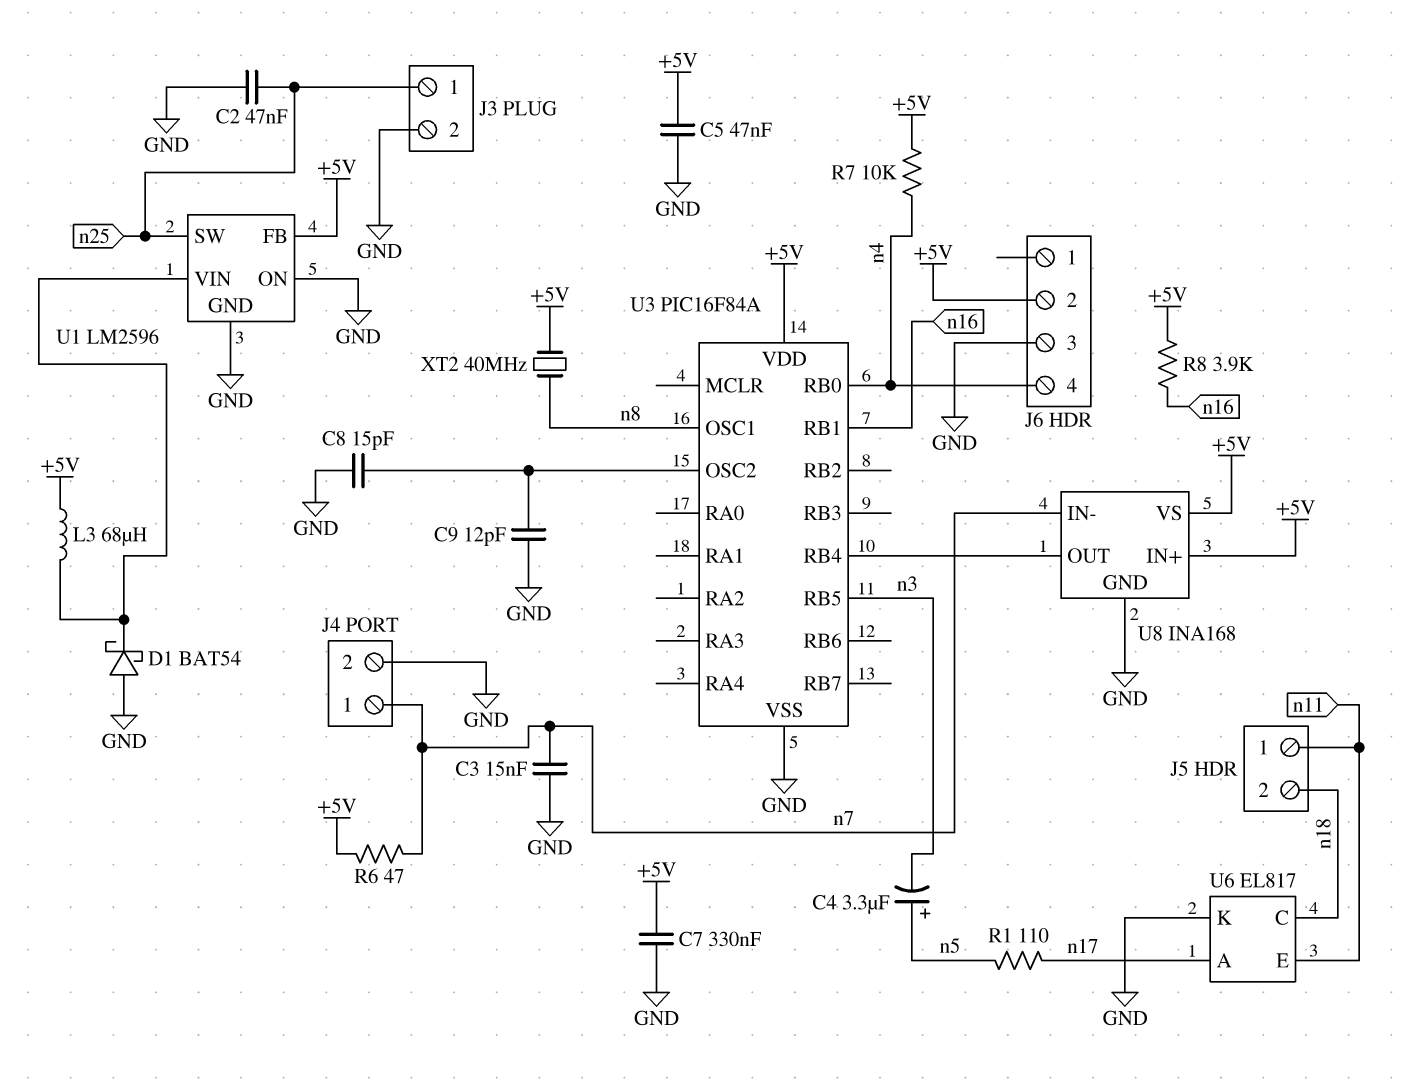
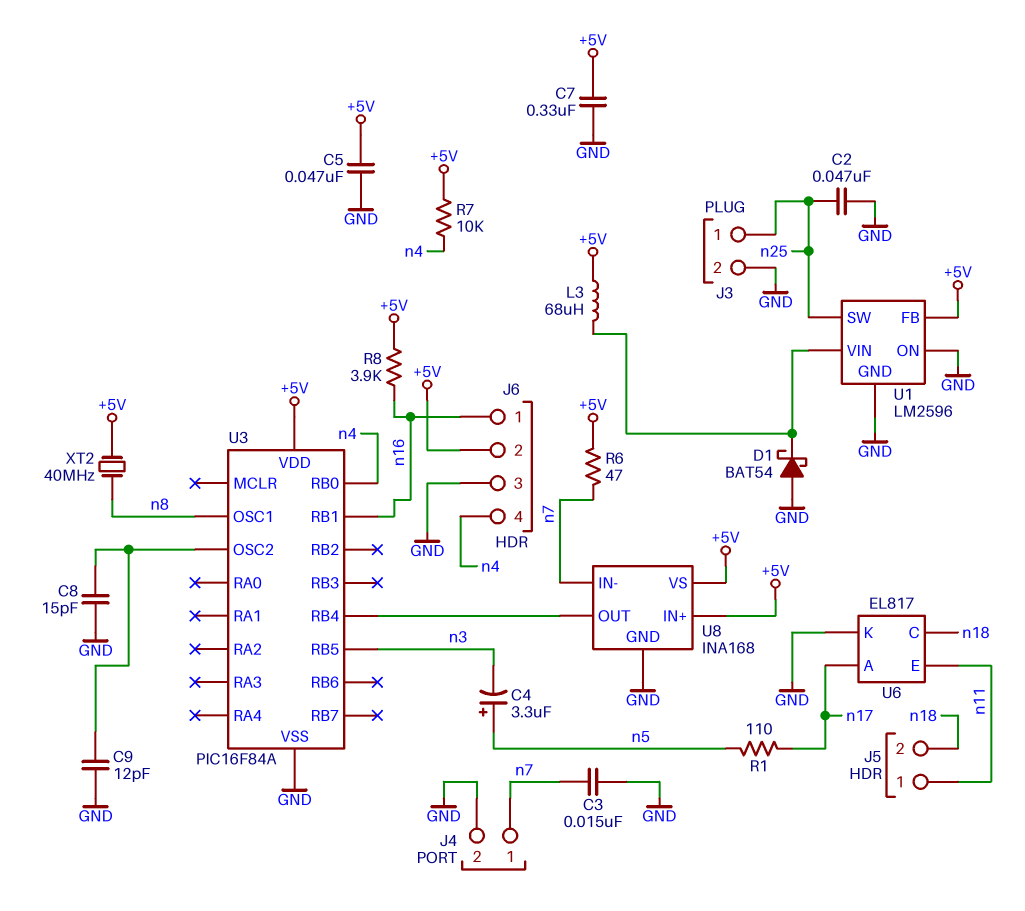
J6 pin 1: none -> n16

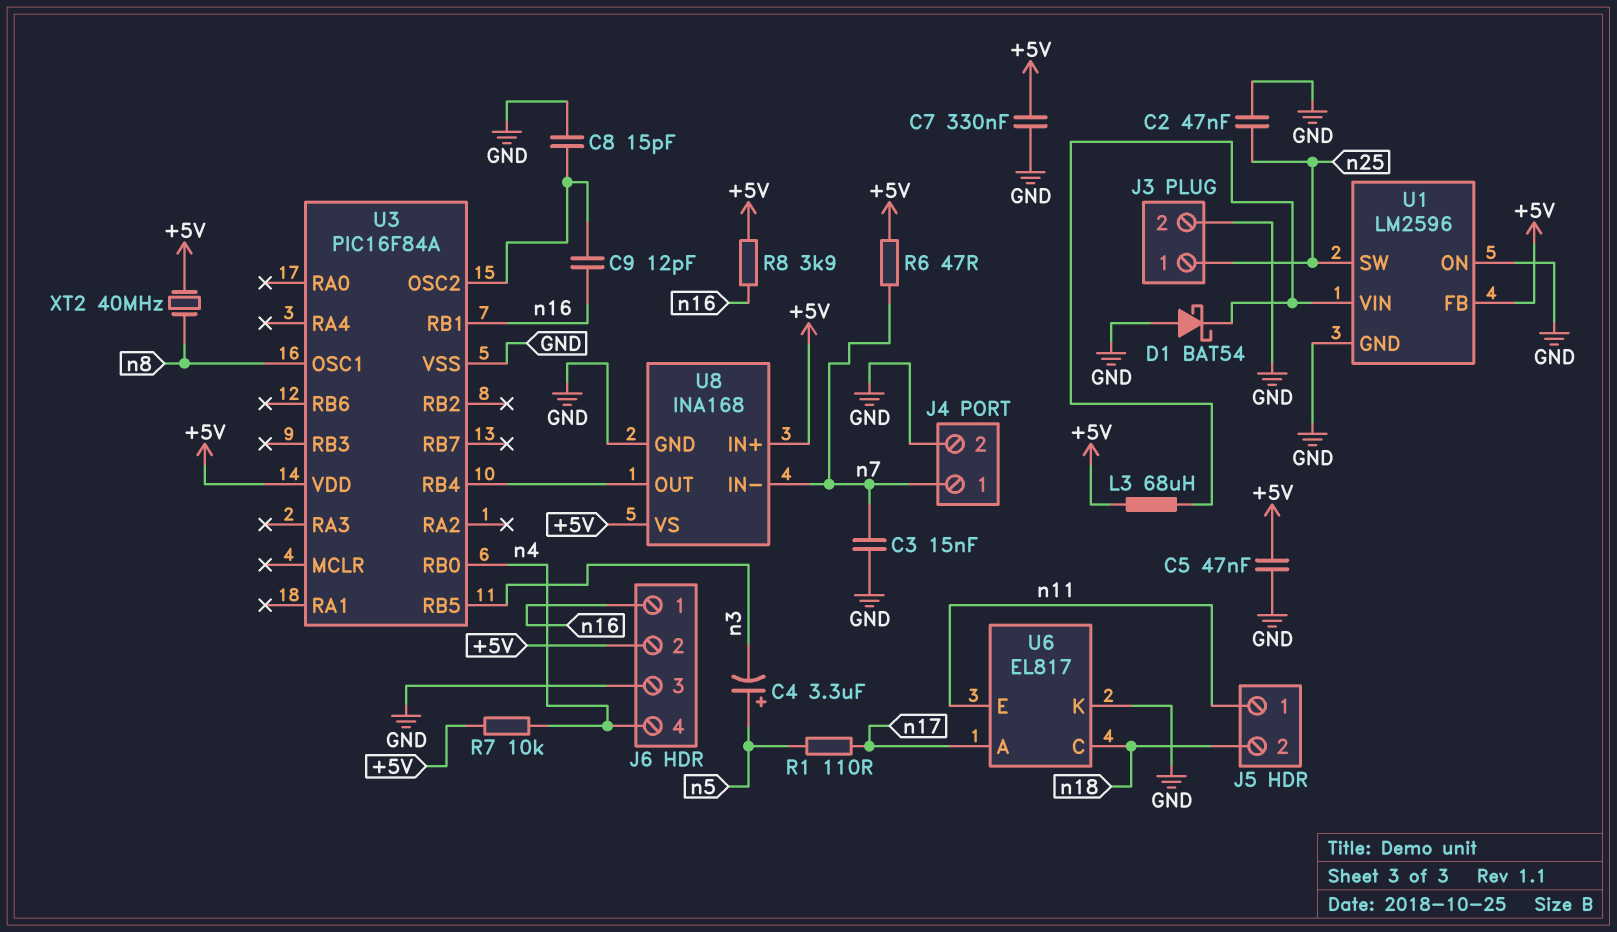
C9: 12pF (GND, U3/OSC2) -> 12pF (U3/OSC2, n16)

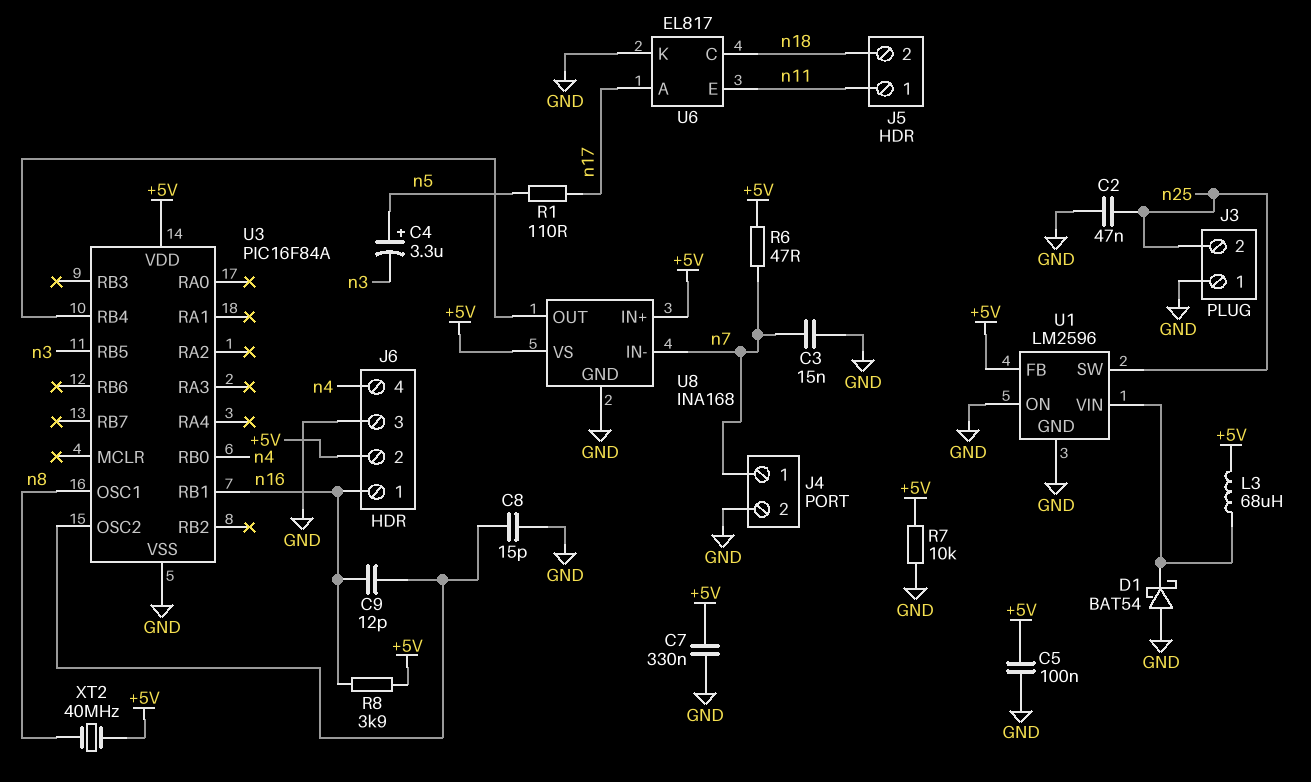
C5: 47nF (+5V, GND) -> 100nF (+5V, GND)
J3 pin 1: n25 -> GND
J3 pin 2: GND -> n25
R7: 10k (+5V, n4) -> 10k (+5V, GND)

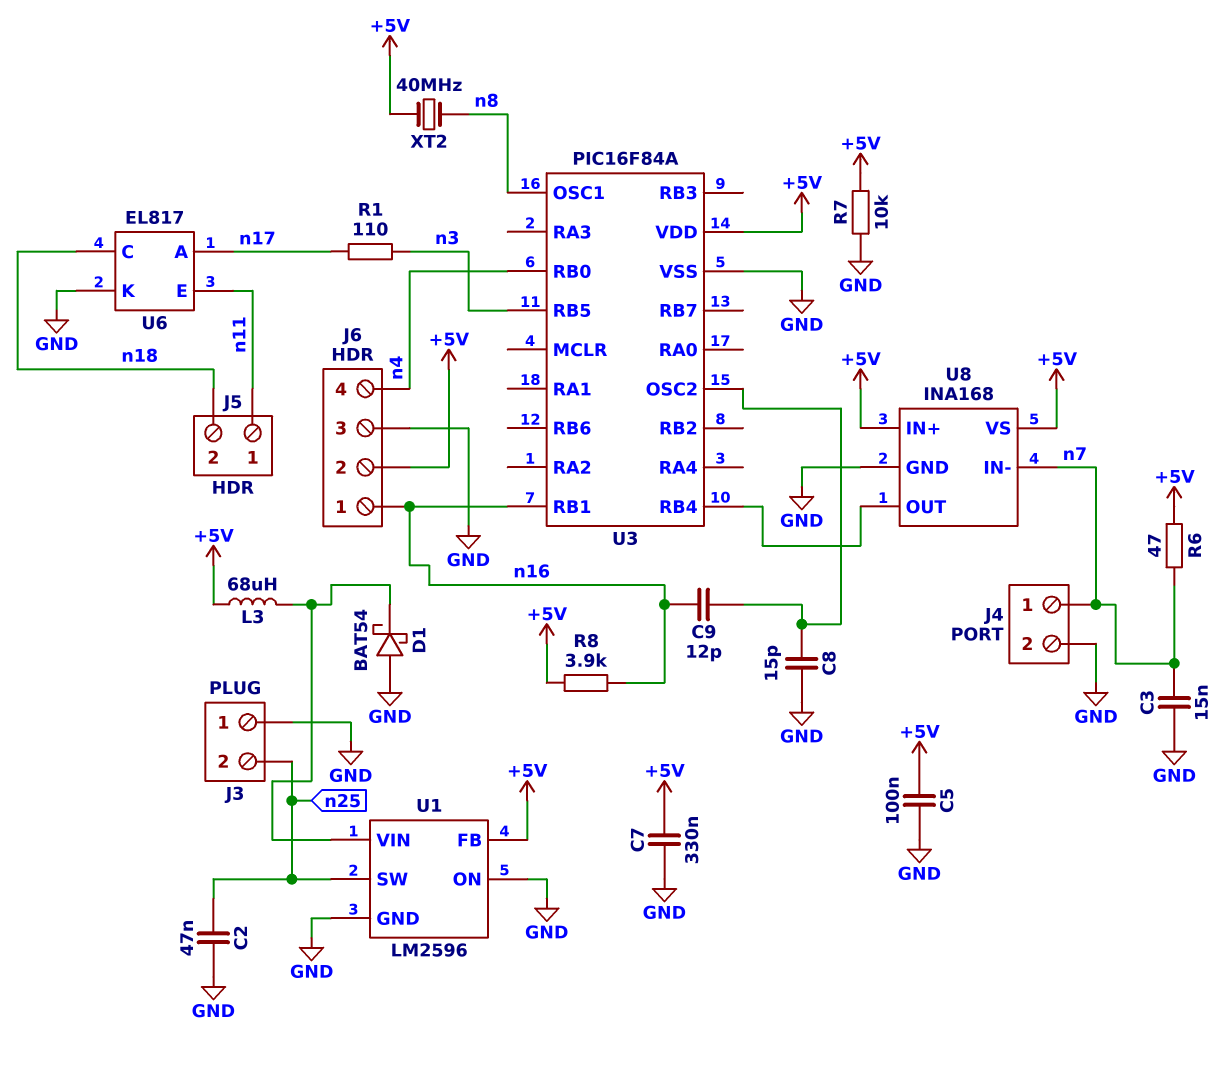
C4: 3.3uF (plus n5, minus n3) -> none
R1: 110 (n5, n17) -> 110 (n3, n17)

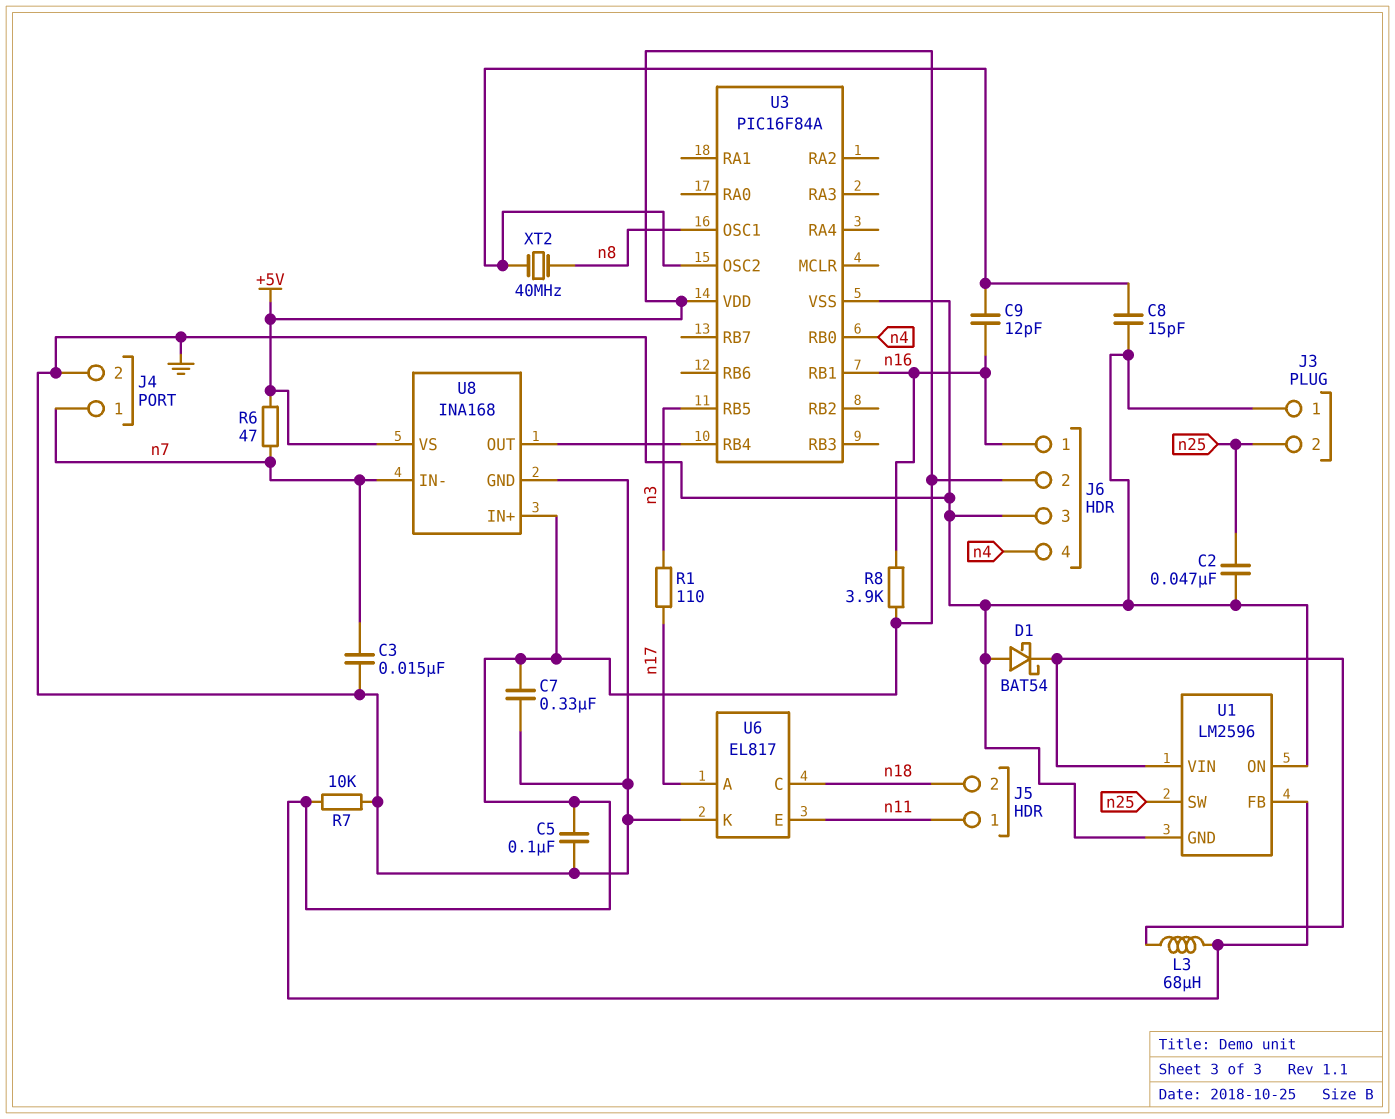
XT2: 40MHz (+5V, n8) -> 40MHz (U3/OSC2, n8)

